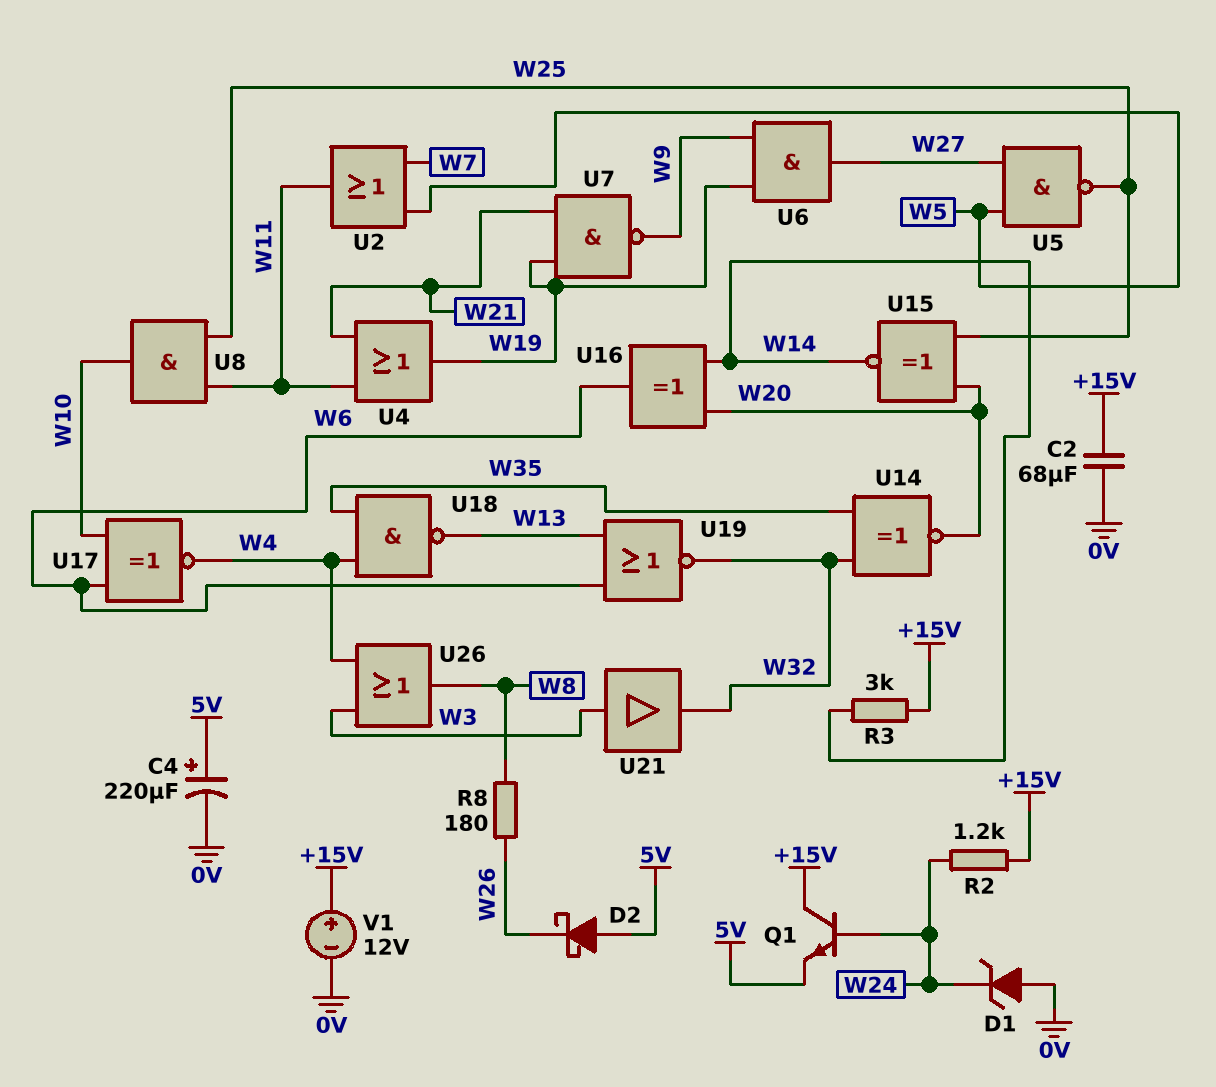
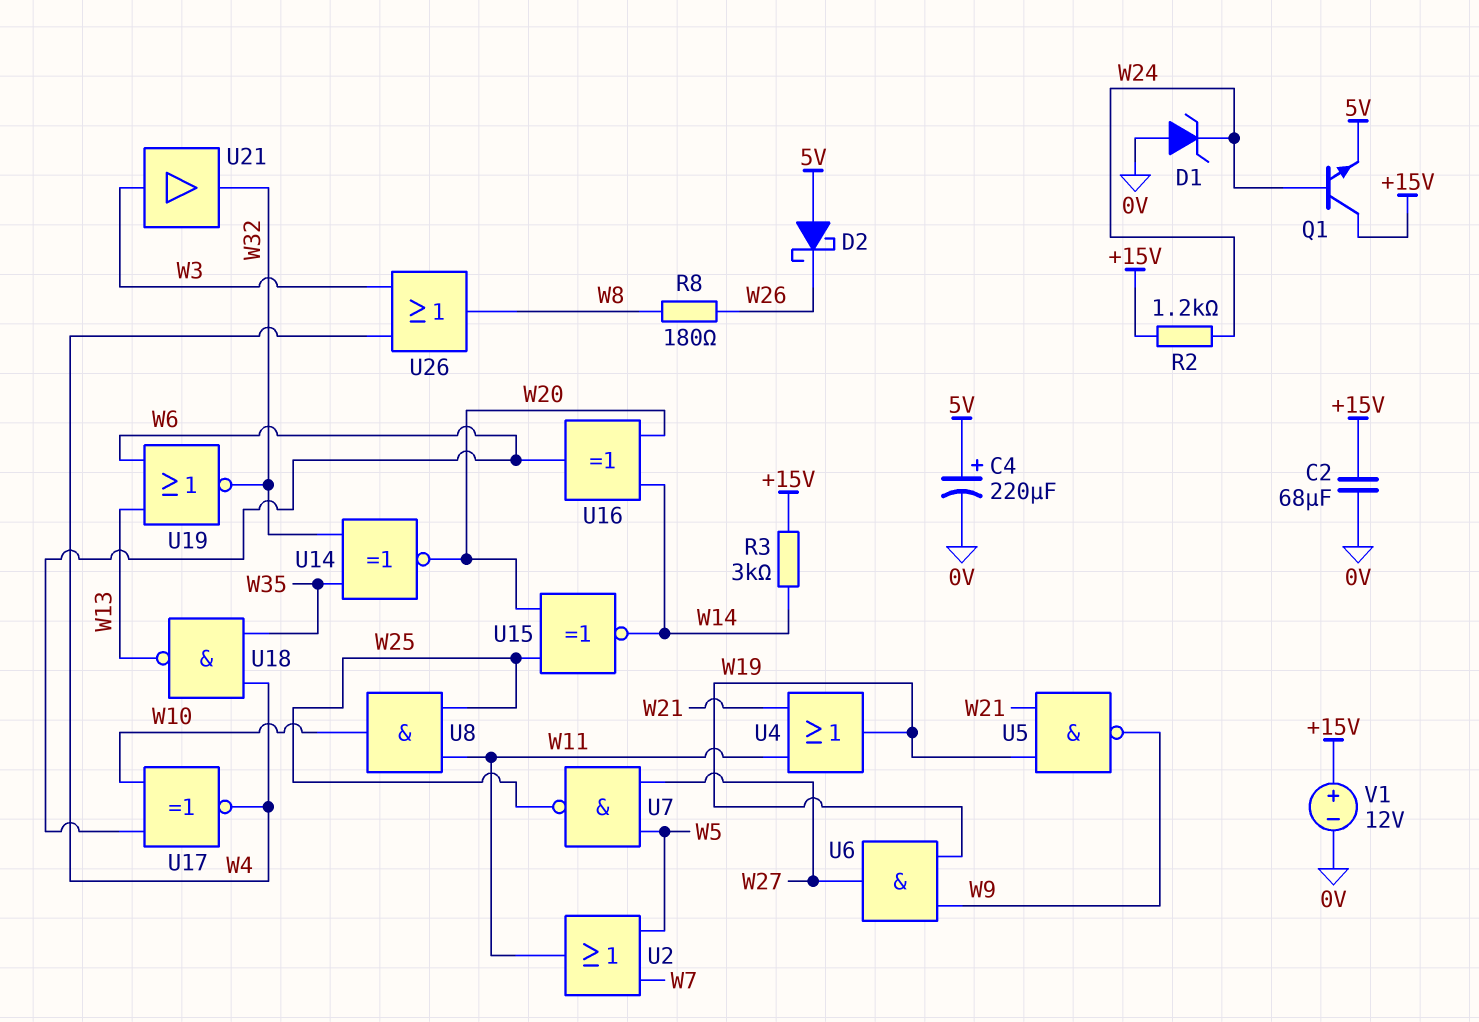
U5: NAND (in W5, in W27, out W25) -> NAND (in W19, in W21, out W9)
U7: NAND (in W19, in W21, out W9) -> NAND (in W5, in W27, out W25)

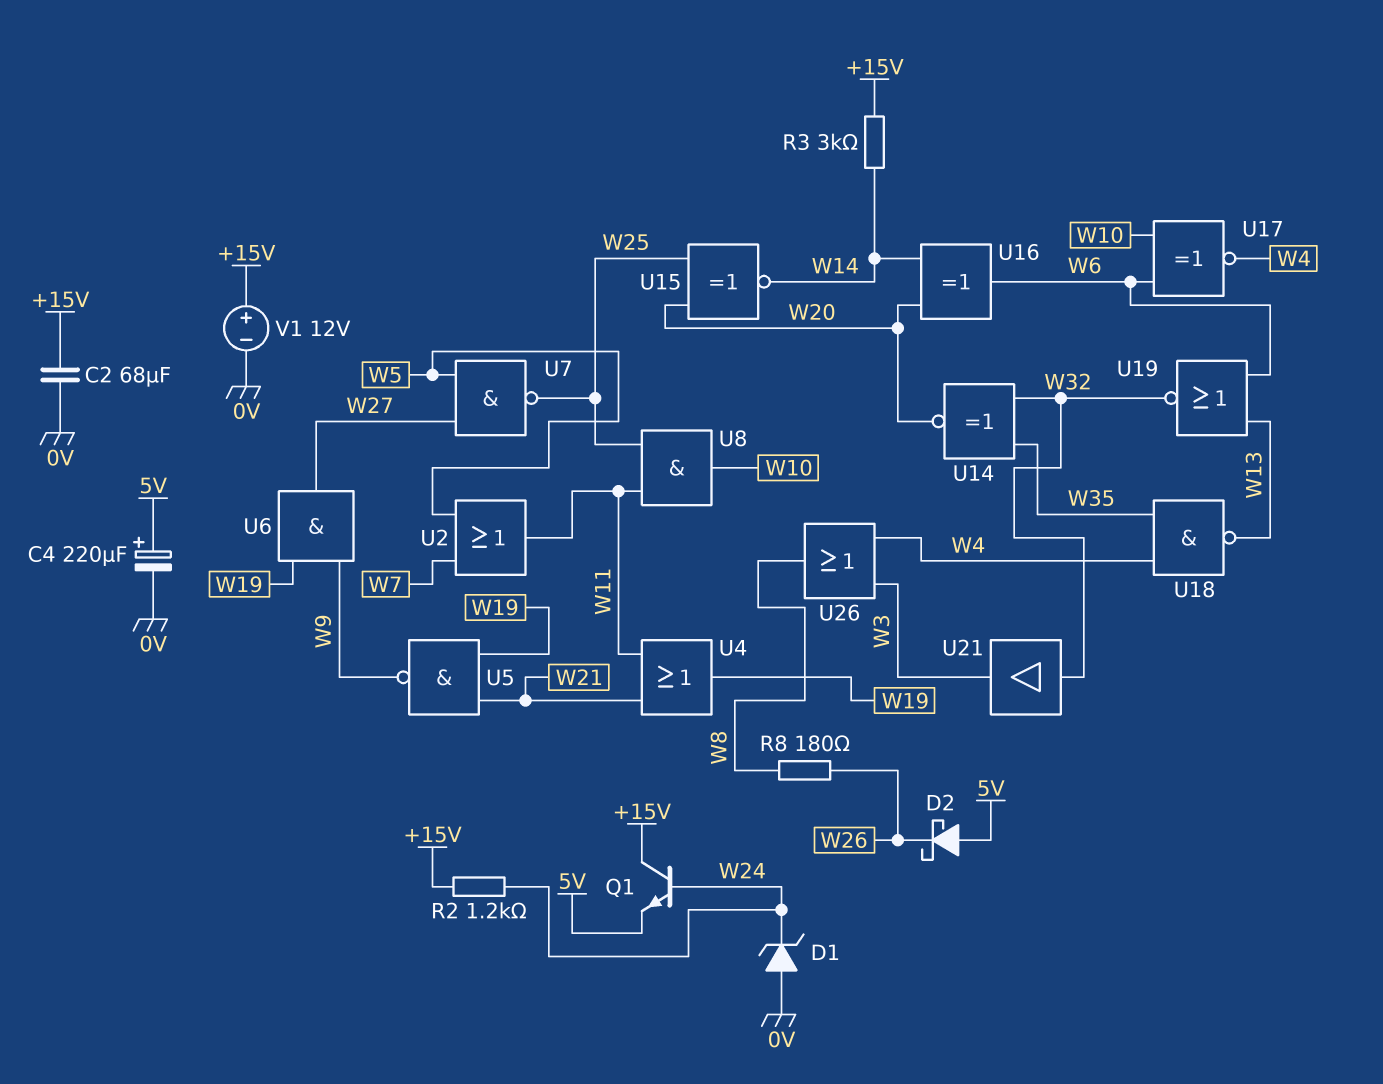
U21: buffer (in W3, out W32) -> buffer (in W32, out W3)

